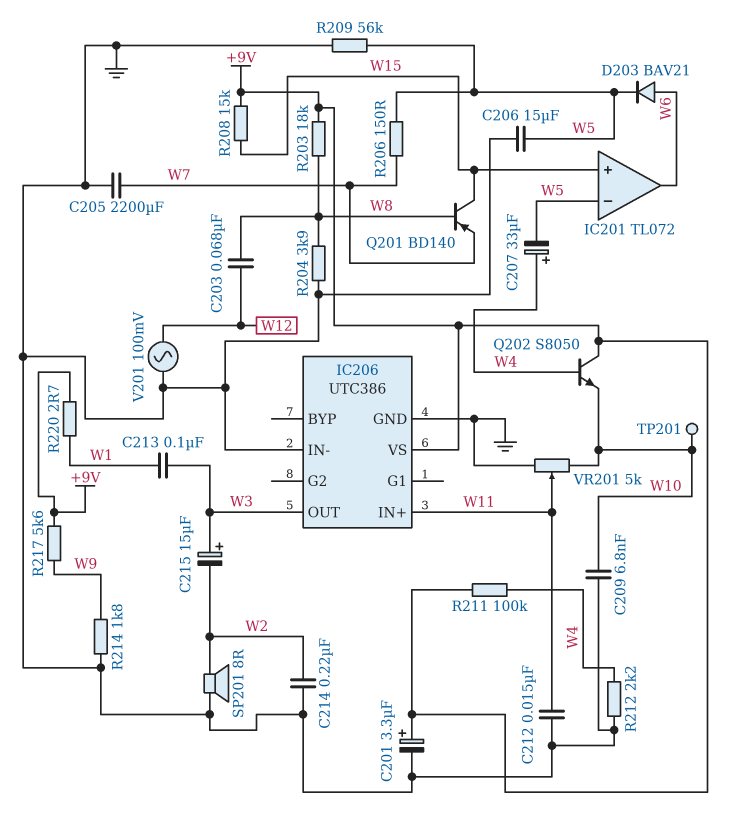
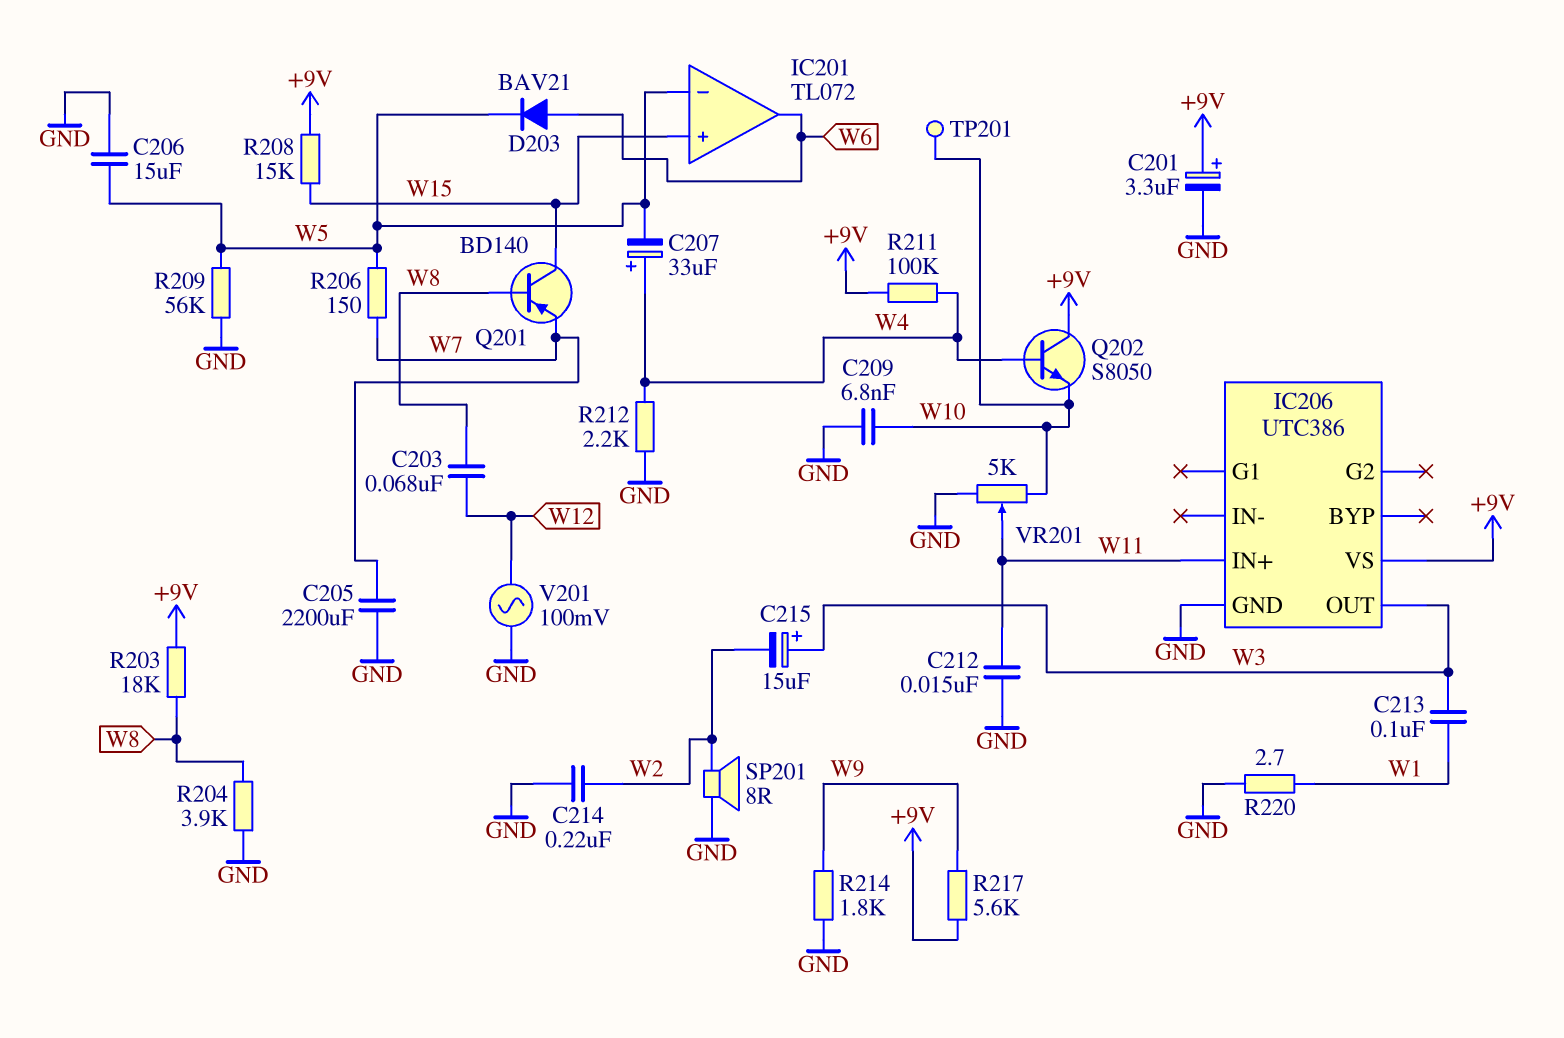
IC206 pin IN-: GND -> none
R220: 2.7 (+9V, W1) -> 2.7 (GND, W1)

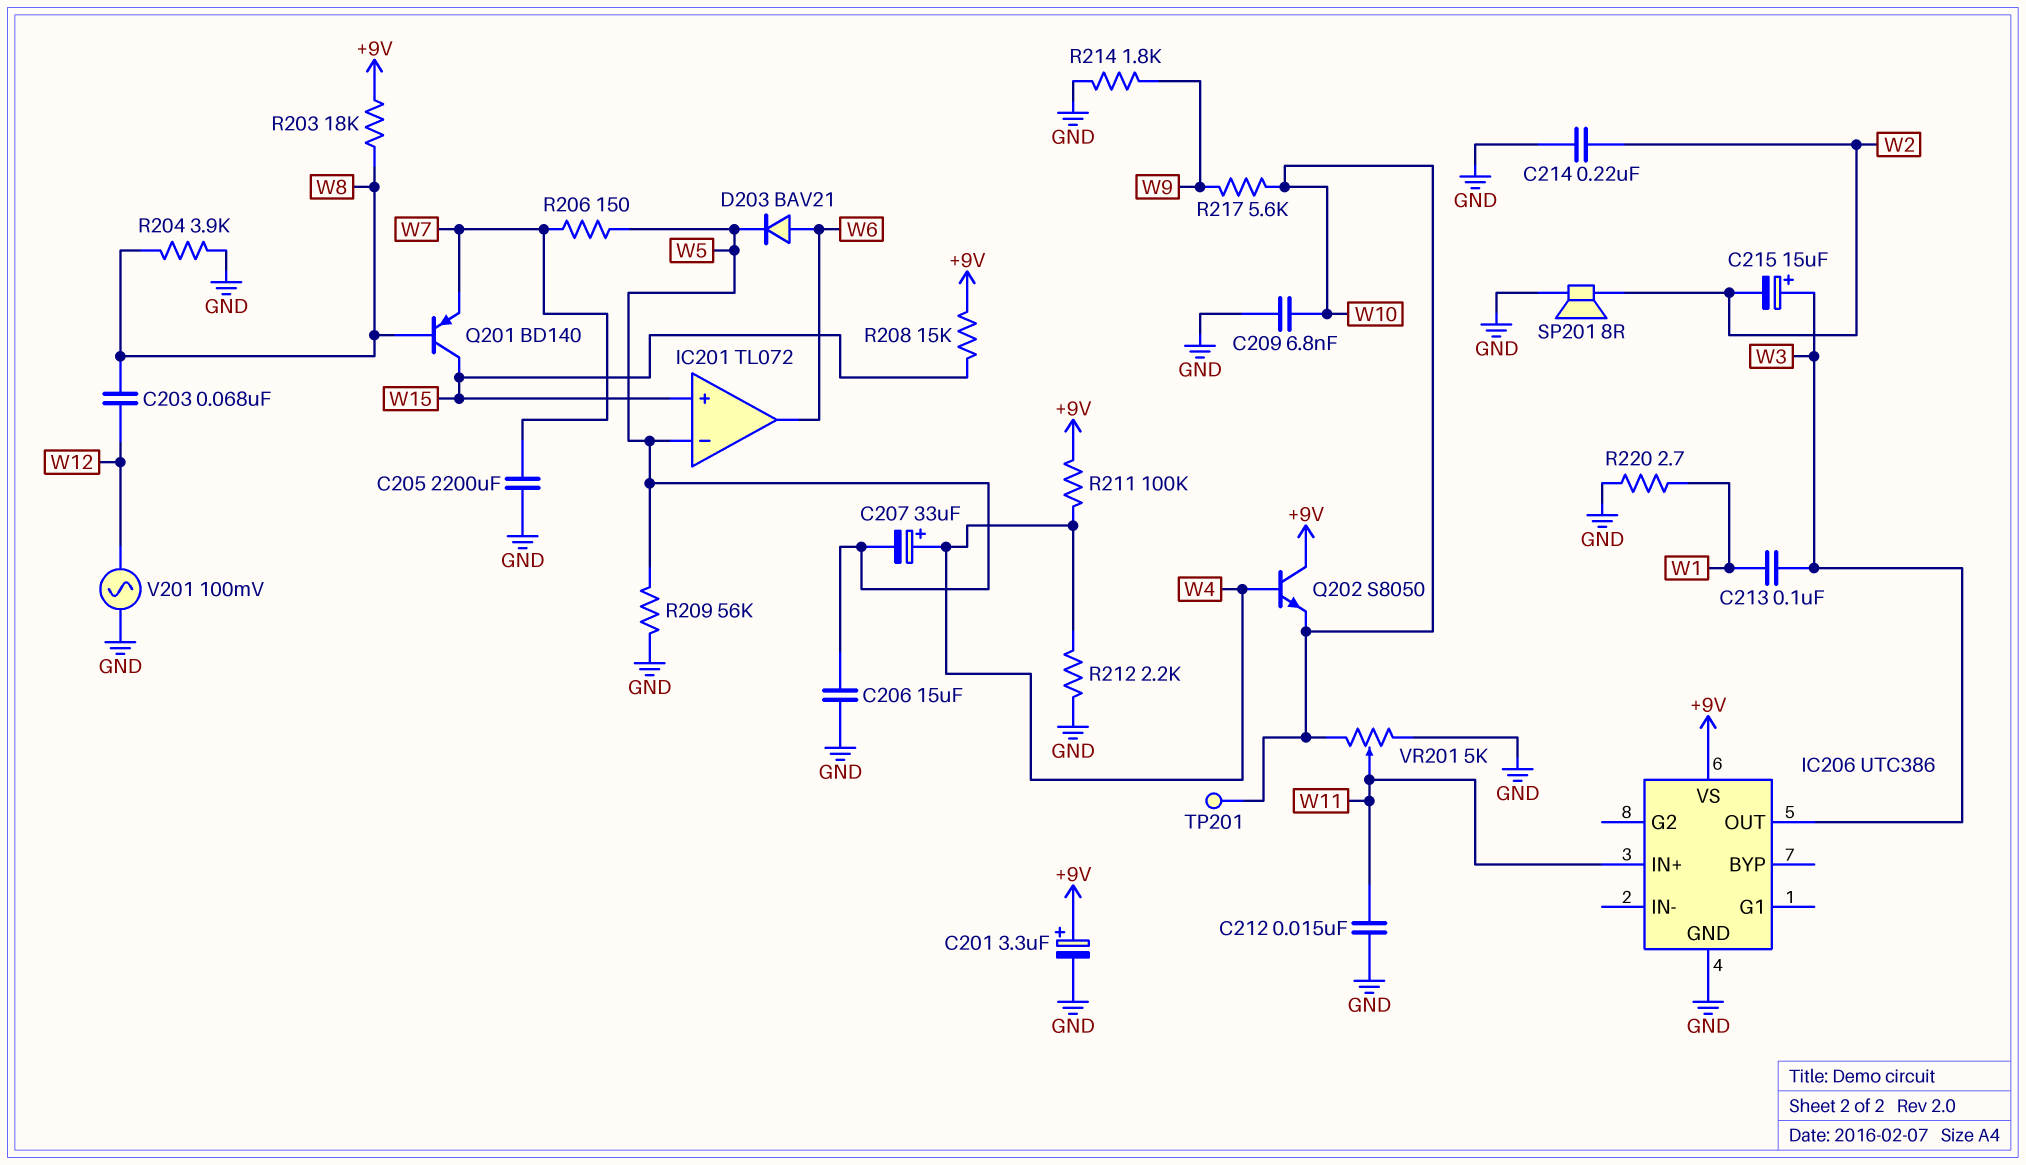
R217: 5.6k (+9V, W9) -> 5.6k (W9, W10)

